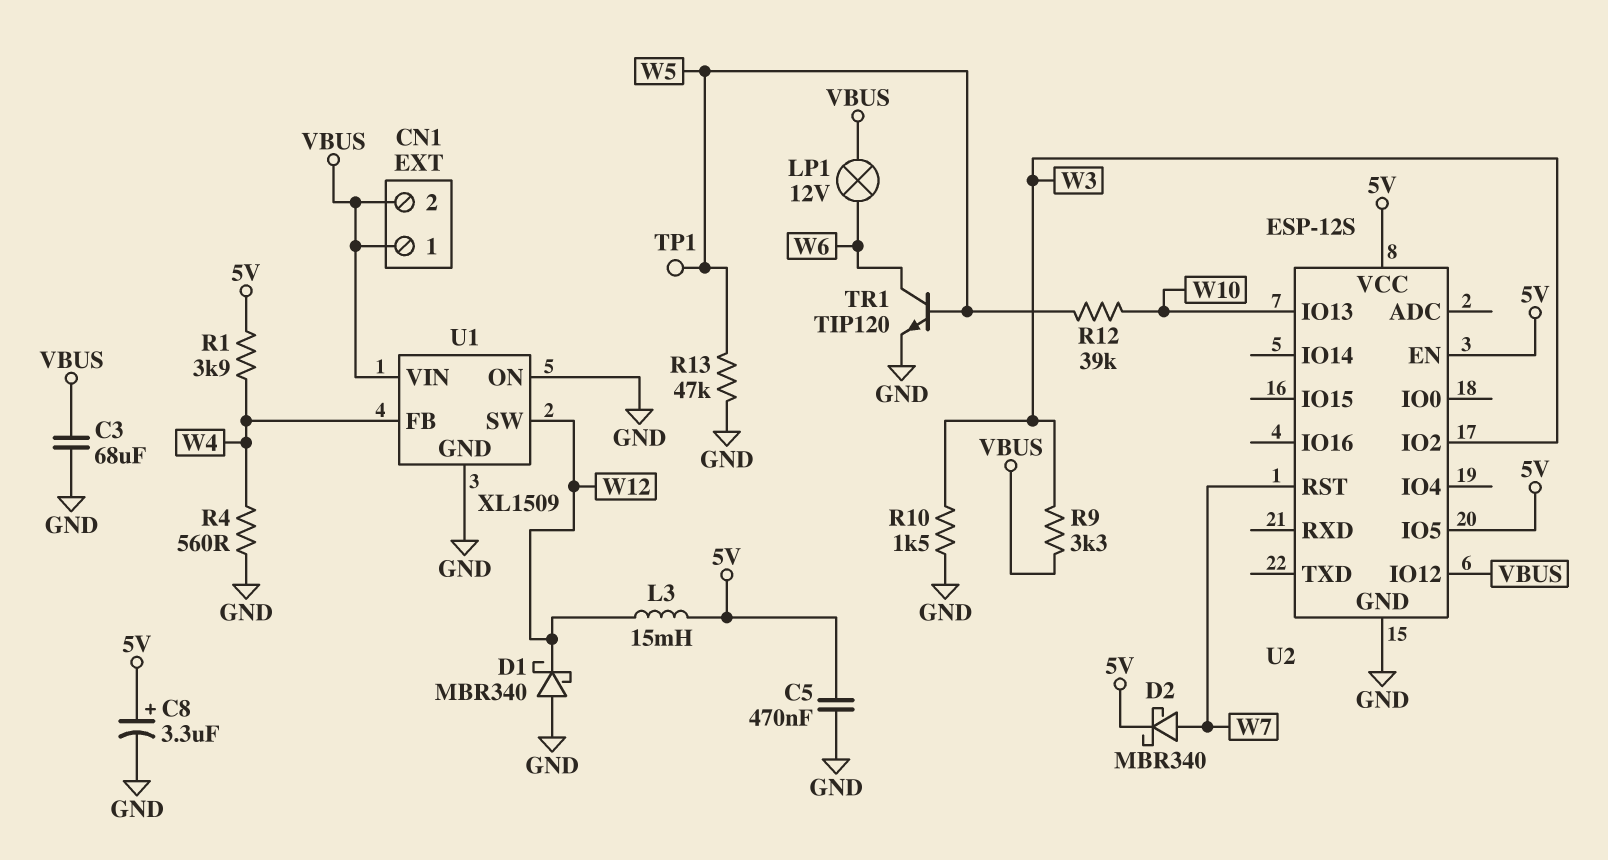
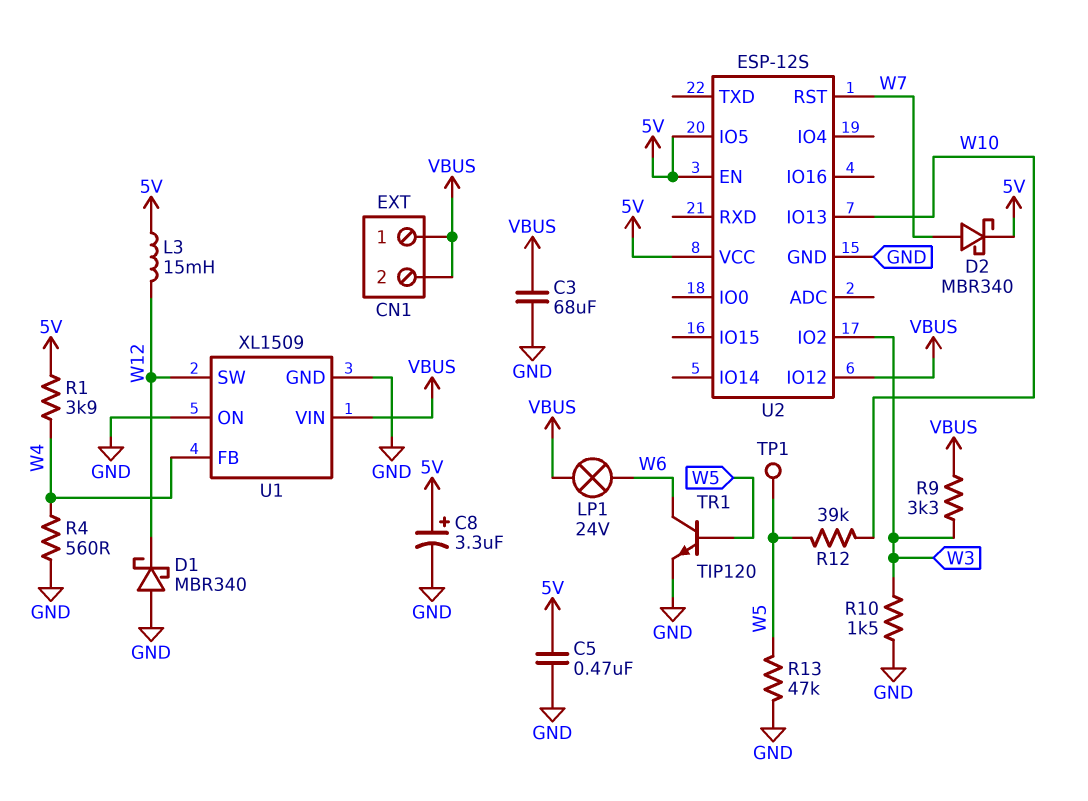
LP1: lamp 12V (VBUS, W6) -> lamp 24V (VBUS, W6)

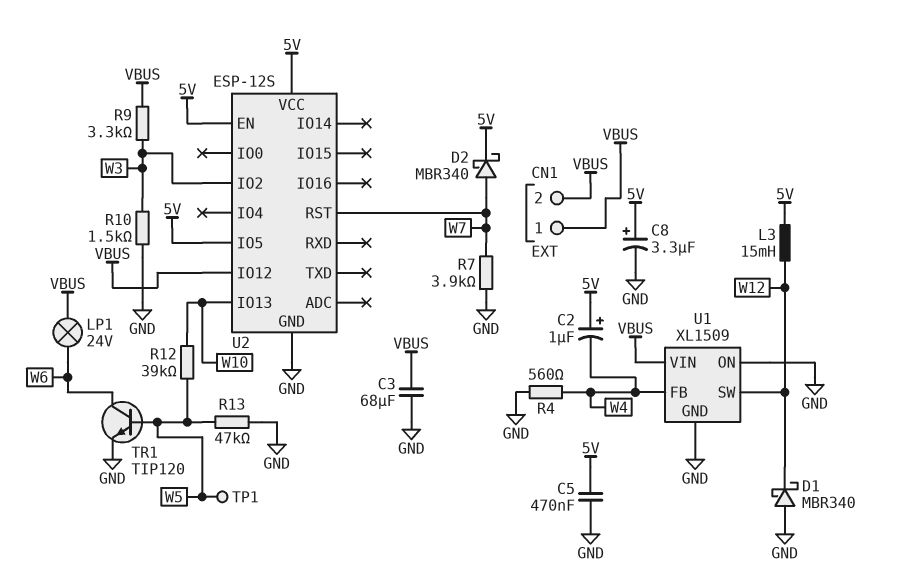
C2: none -> 1uF (plus 5V, minus W4)
R1: 3.9k (5V, W4) -> none
R7: none -> 3.9k (GND, W7)

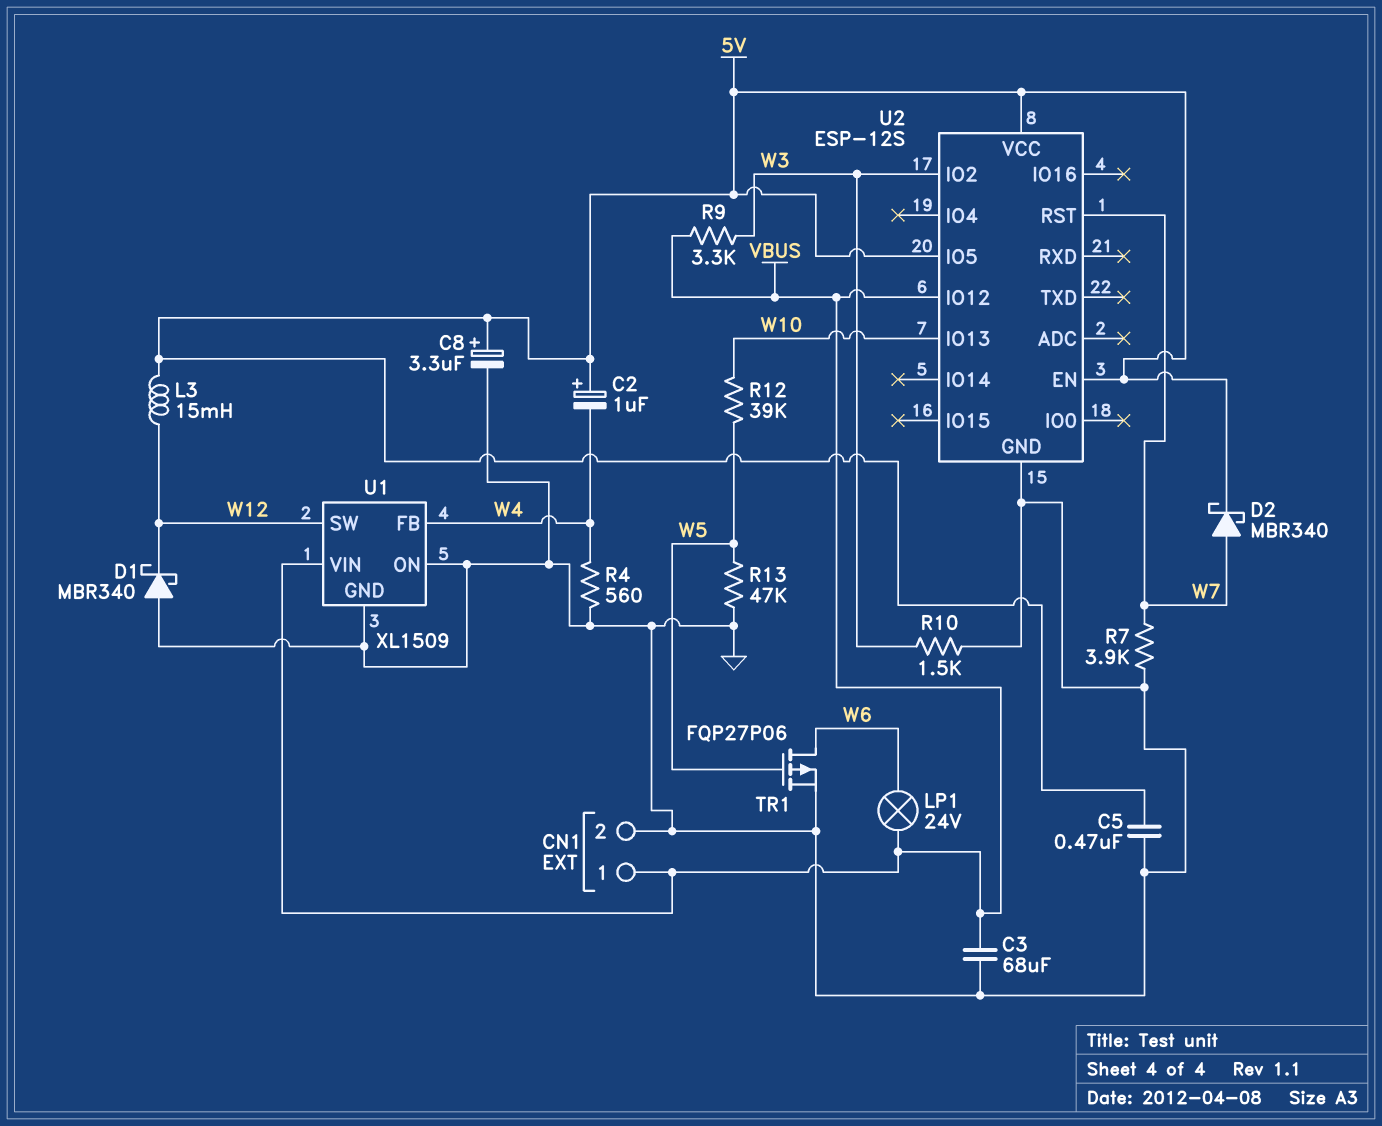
CN1 pin 2: VBUS -> GND
TP1: test point (W5) -> none
TR1: NPN TIP120 (B W5, C W6, E GND) -> PMOS FQP27P06 (G W5, D W6, S GND)

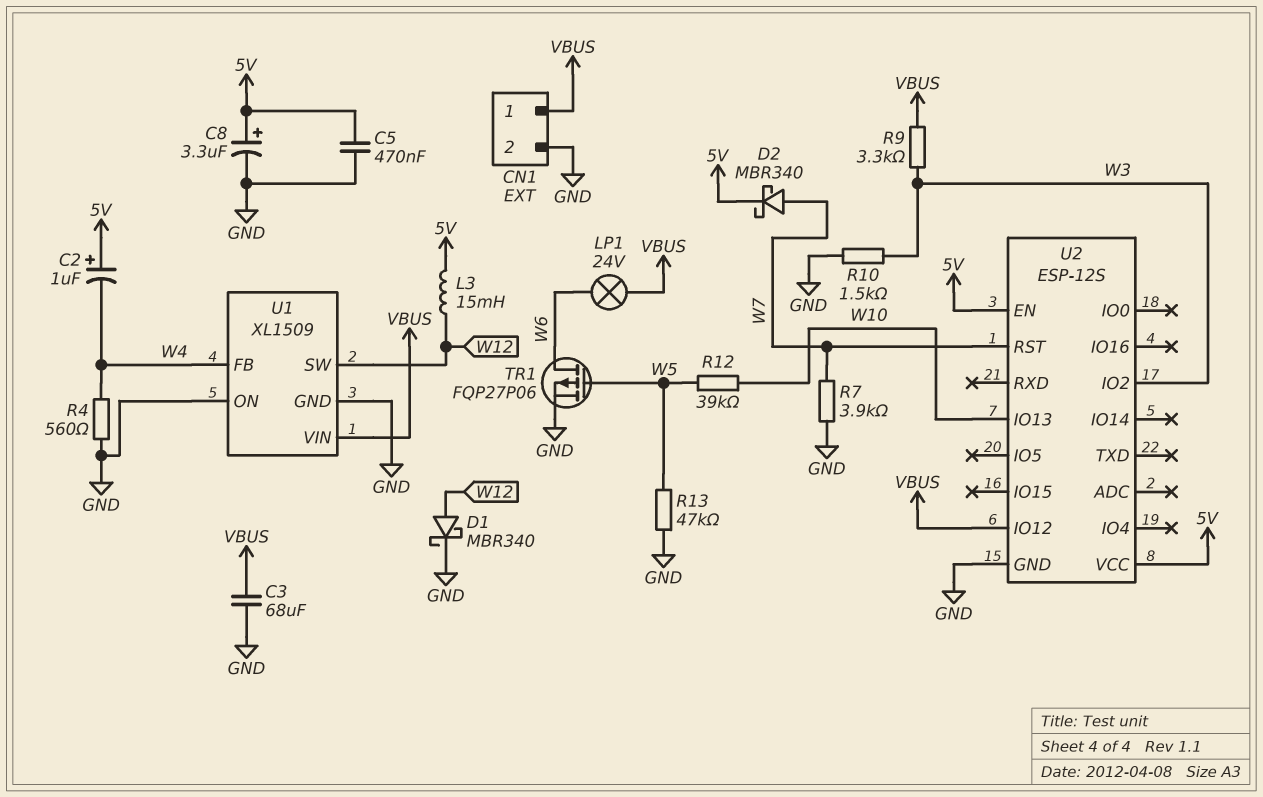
D1: schottky MBR340 (A GND, K W12) -> schottky MBR340 (A W12, K GND)
U2 pin IO5: 5V -> none

